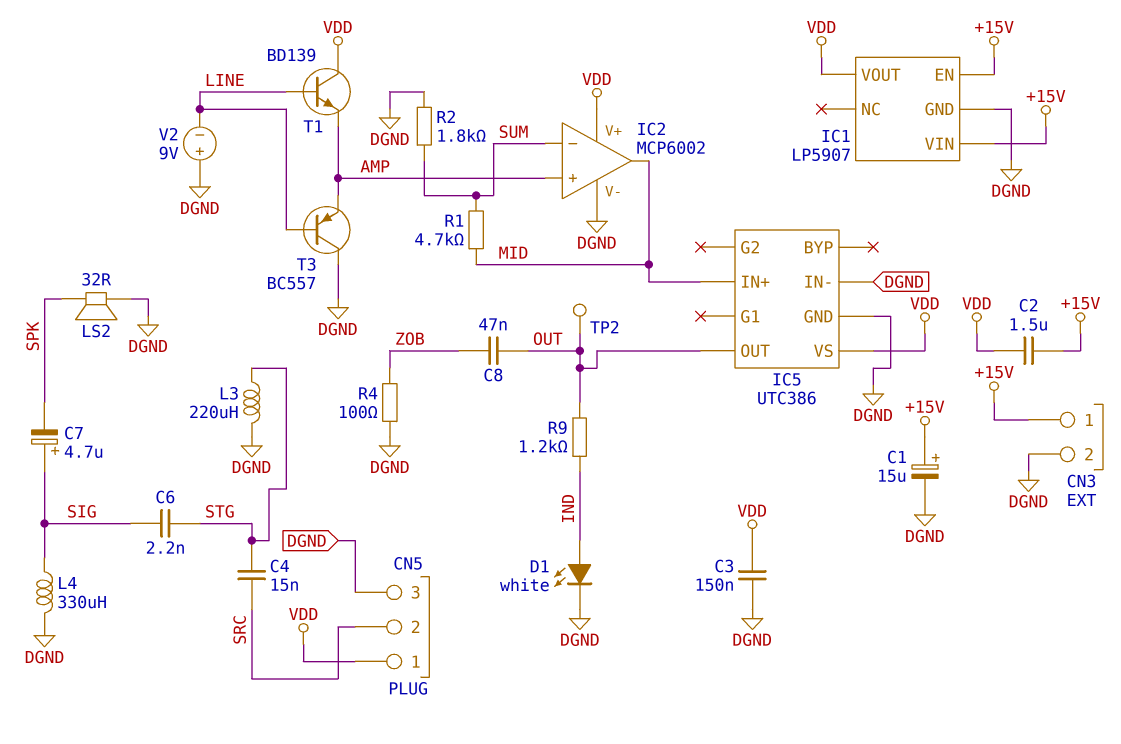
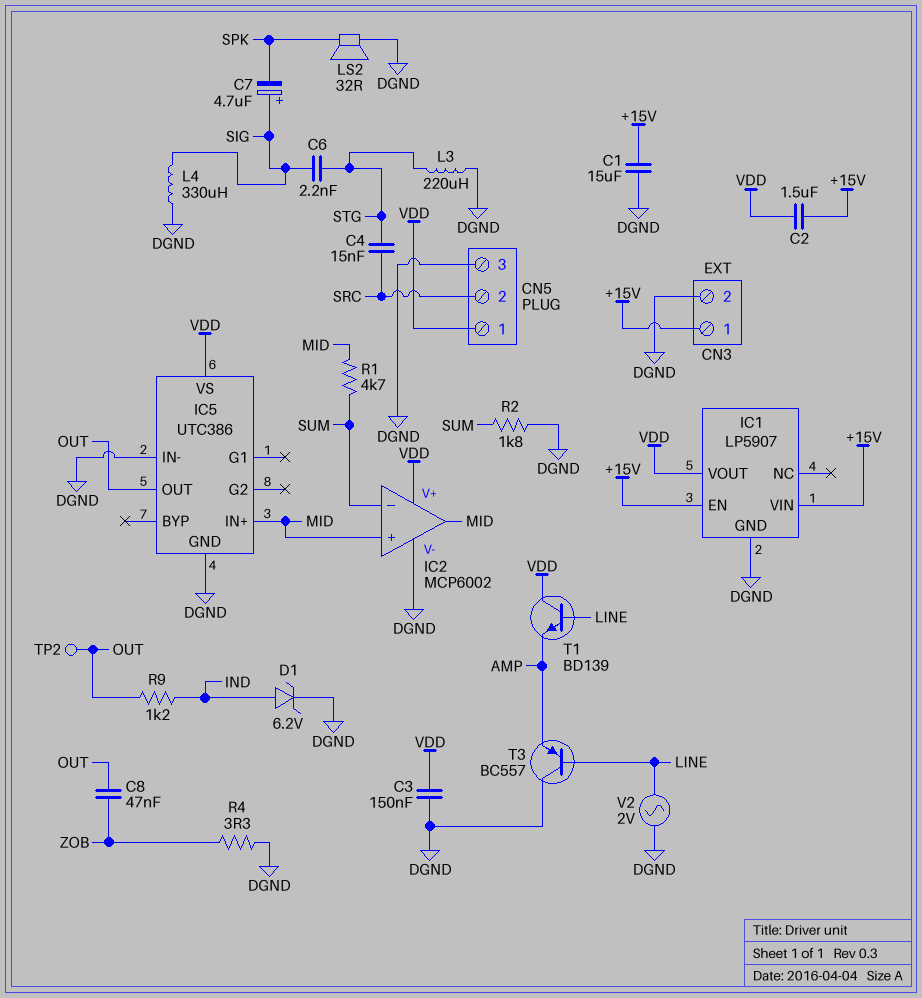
C1: 15uF (plus +15V, minus DGND) -> 15uF (+15V, DGND)
D1: LED white (A IND, K DGND) -> zener 6.2V (A IND, K DGND)
IC2 pin in+: AMP -> MID
R4: 100 (DGND, ZOB) -> 3.3 (DGND, ZOB)
V2: 9V (plus DGND, minus LINE) -> AC 2V (DGND, LINE)

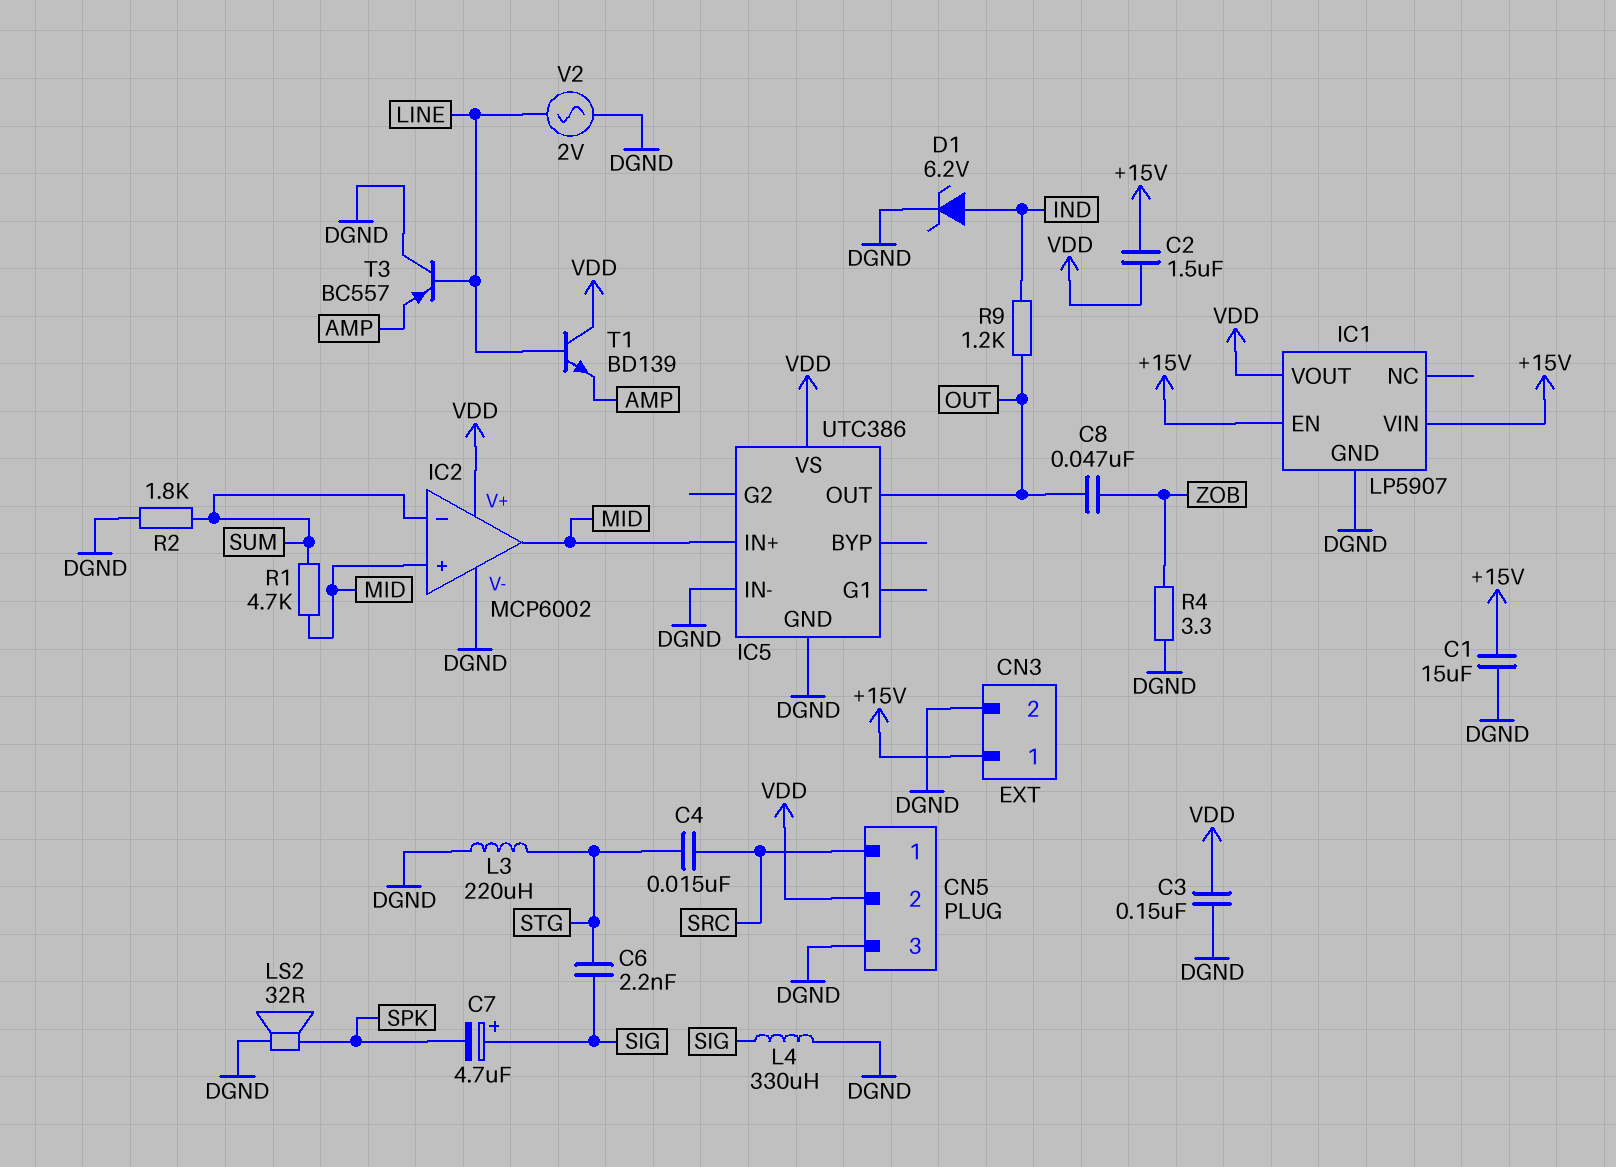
CN5 pin 1: VDD -> SRC
CN5 pin 2: SRC -> VDD
TP2: test point (OUT) -> none

